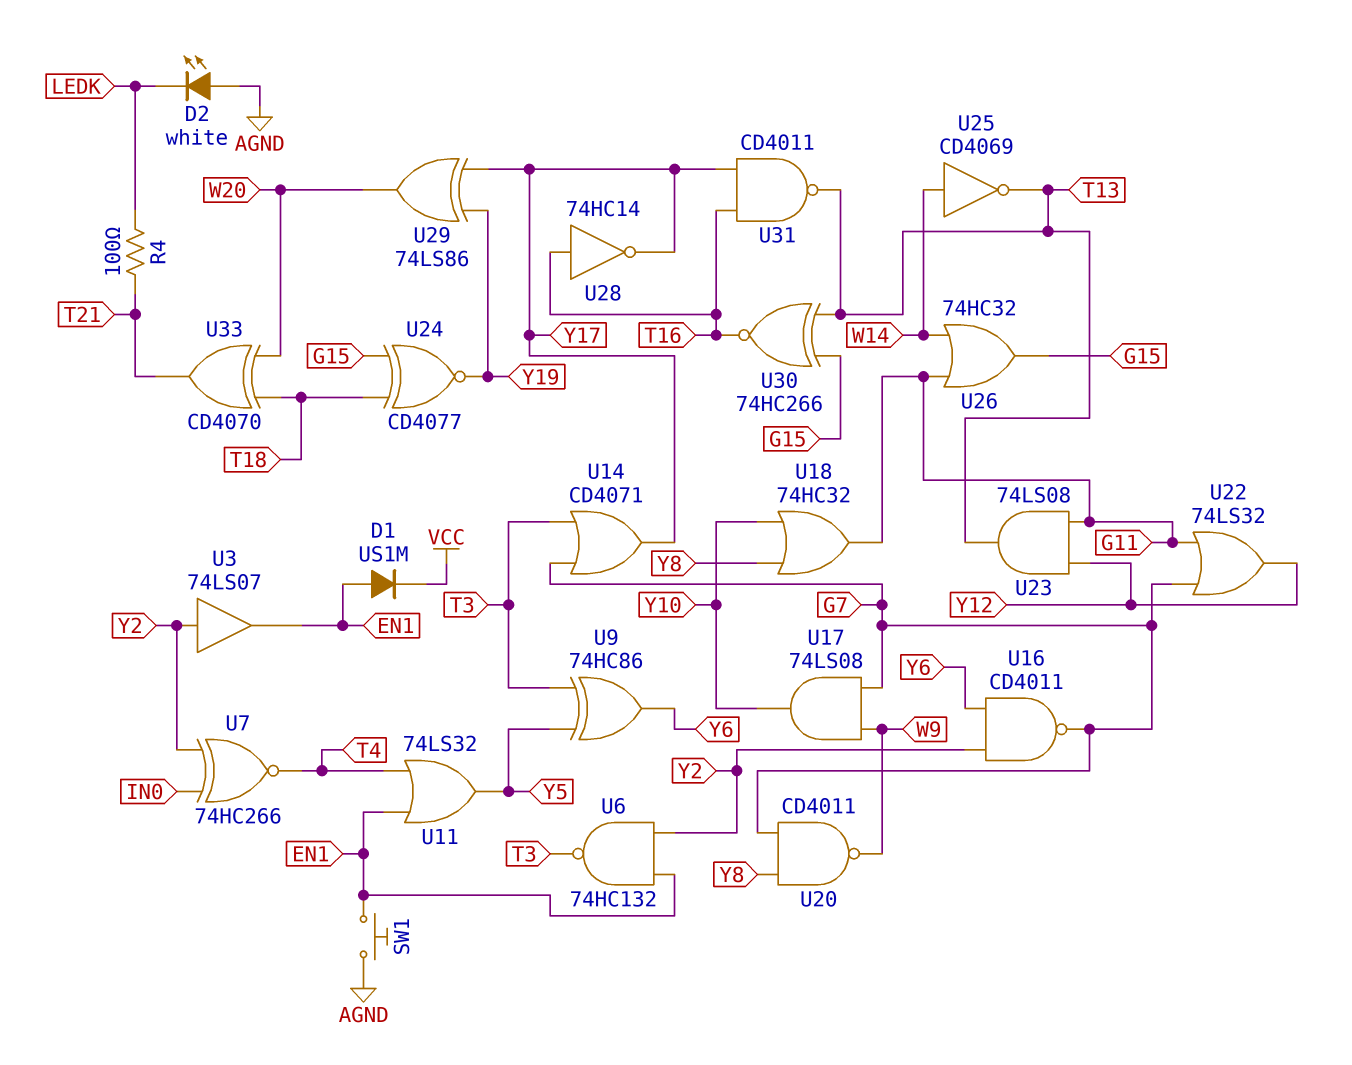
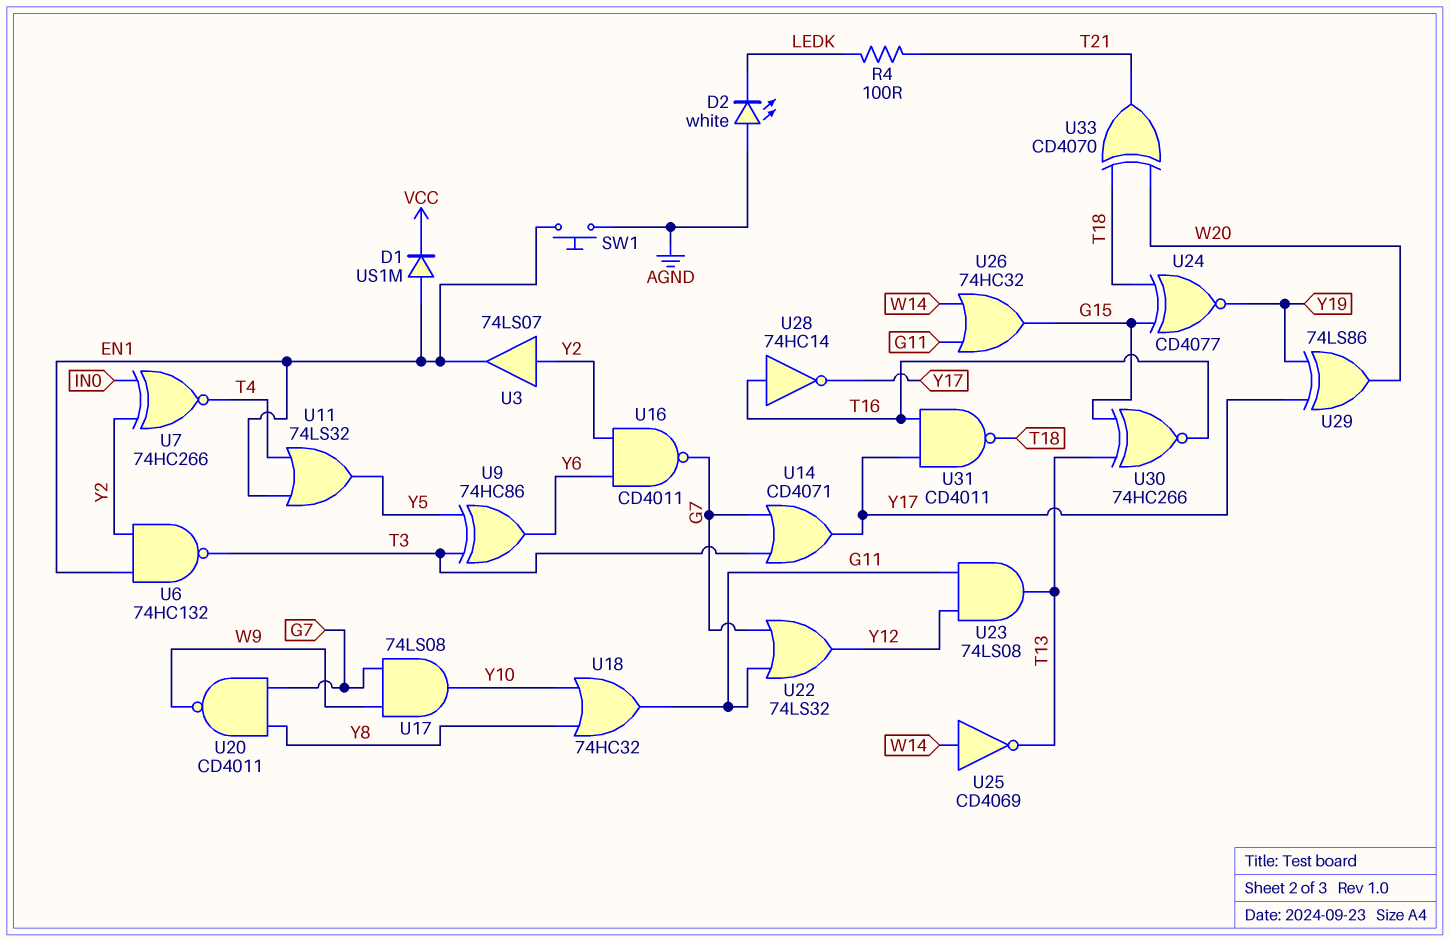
U31: NAND CD4011 (in T16, in Y17, out T13) -> NAND CD4011 (in T16, in Y17, out T18)

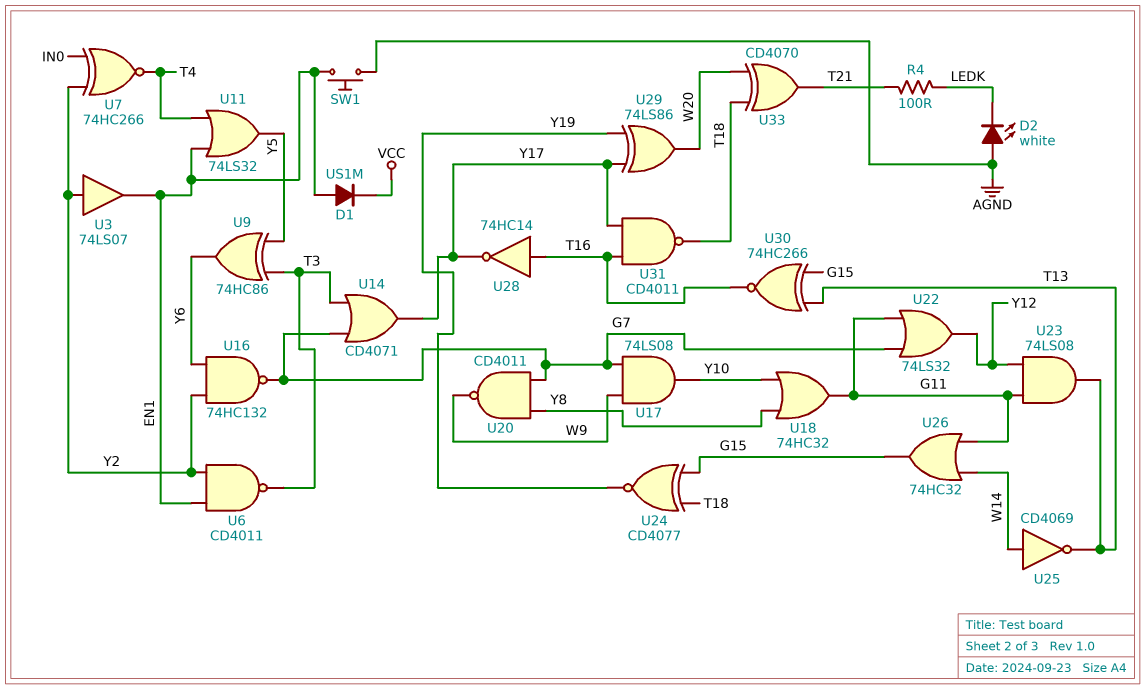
U6: NAND 74HC132 (in EN1, in Y2, out T3) -> NAND CD4011 (in EN1, in Y2, out T3)
U16: NAND CD4011 (in Y2, in Y6, out G7) -> NAND 74HC132 (in Y2, in Y6, out G7)

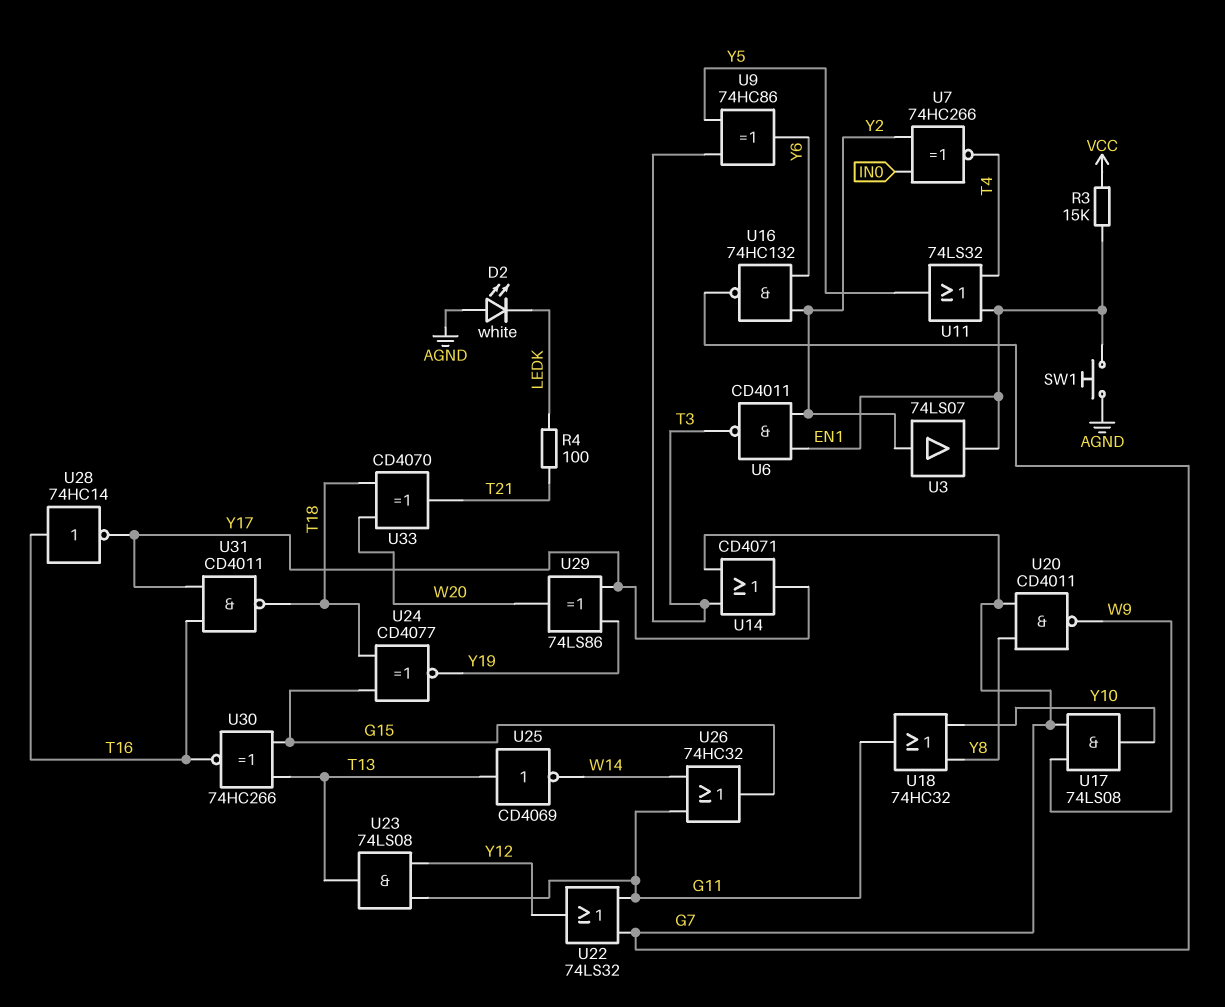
D1: diode US1M (A EN1, K VCC) -> none
R3: none -> 15k (EN1, VCC)
U25: NOT CD4069 (in W14, out T13) -> NOT CD4069 (in T13, out W14)

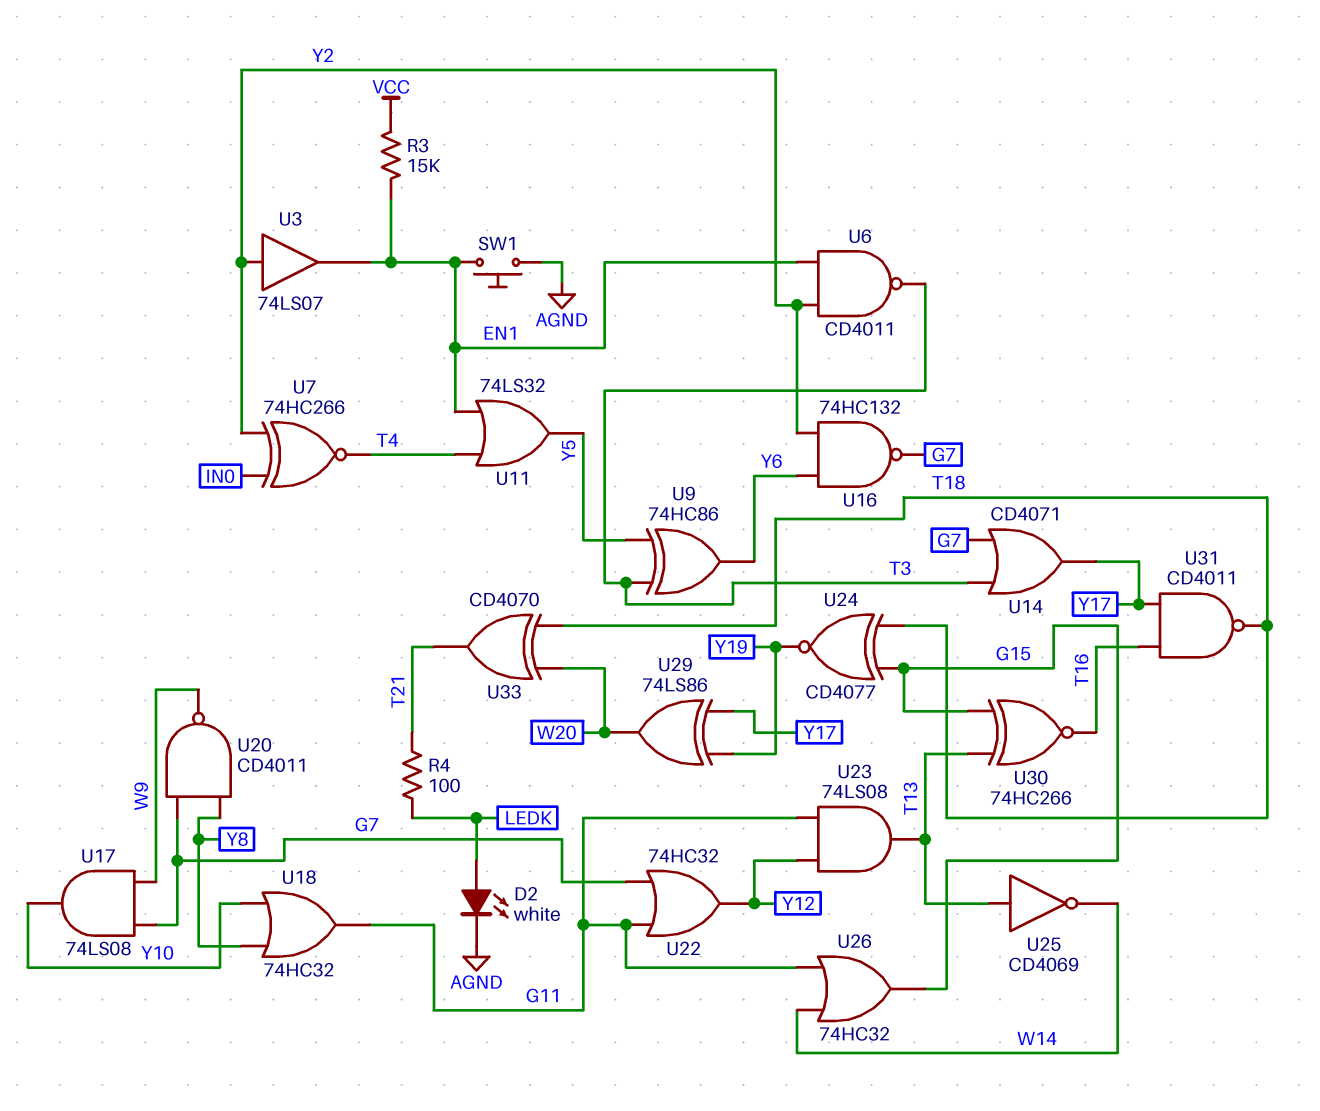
D2: LED white (A AGND, K LEDK) -> LED white (A LEDK, K AGND)
U22: OR 74LS32 (in G7, in G11, out Y12) -> OR 74HC32 (in G7, in G11, out Y12)
U28: NOT 74HC14 (in T16, out Y17) -> none

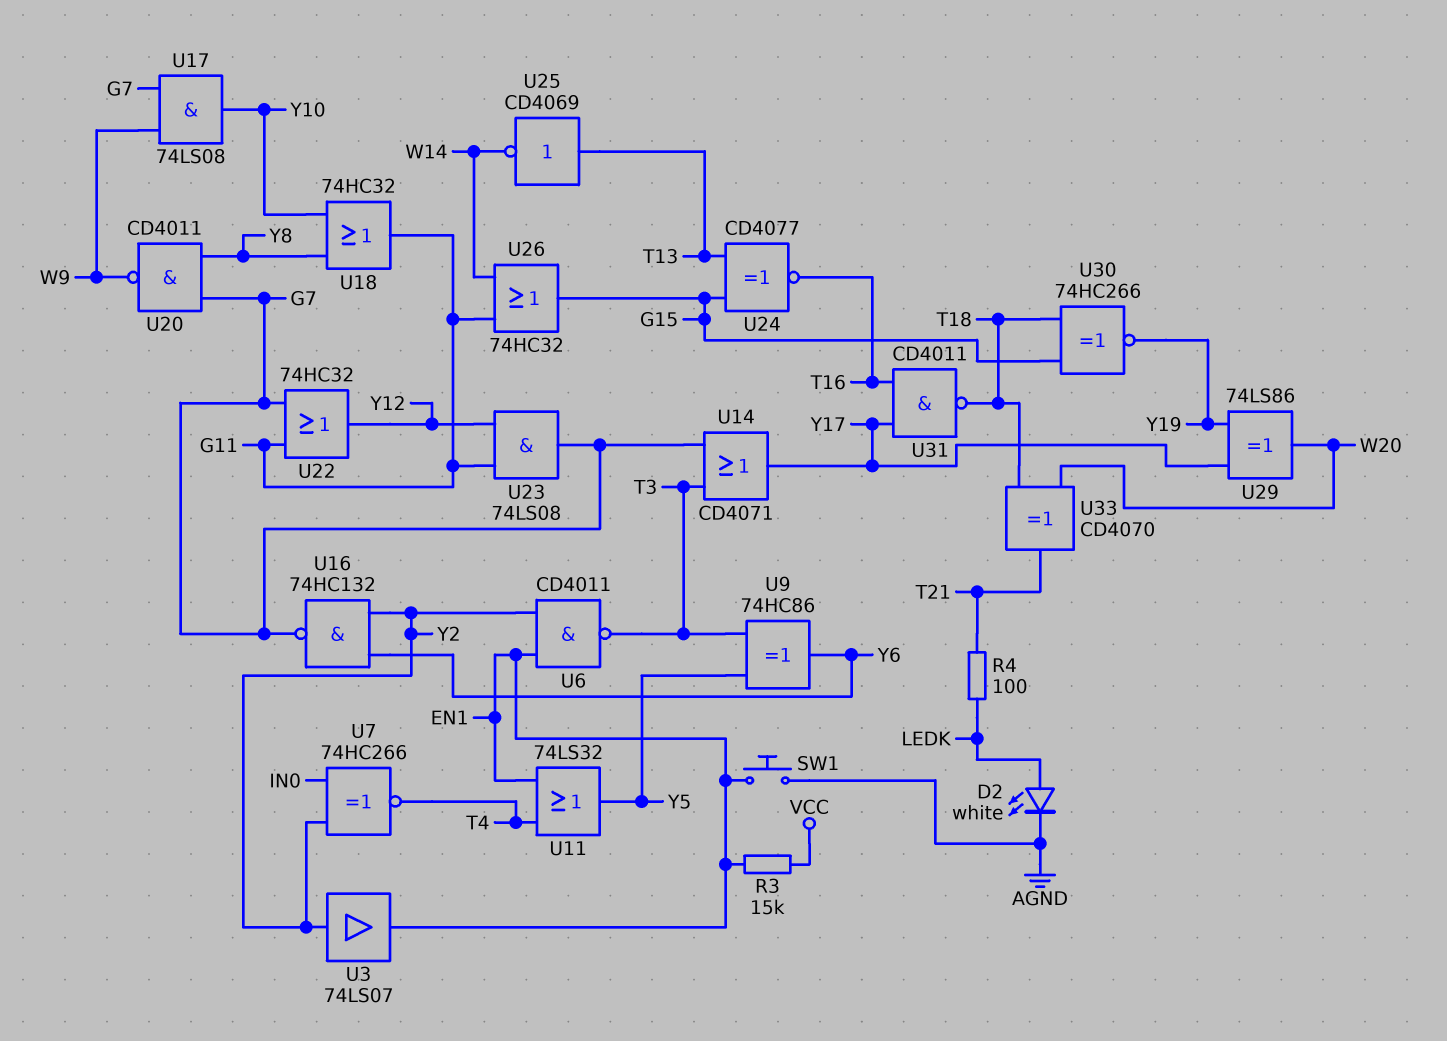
U23: AND 74LS08 (in G11, in Y12, out T13) -> AND 74LS08 (in G11, in Y12, out G7)
U24: XNOR CD4077 (in G15, in T18, out Y19) -> XNOR CD4077 (in G15, in T13, out T16)
U30: XNOR 74HC266 (in G15, in T13, out T16) -> XNOR 74HC266 (in G15, in T18, out Y19)

